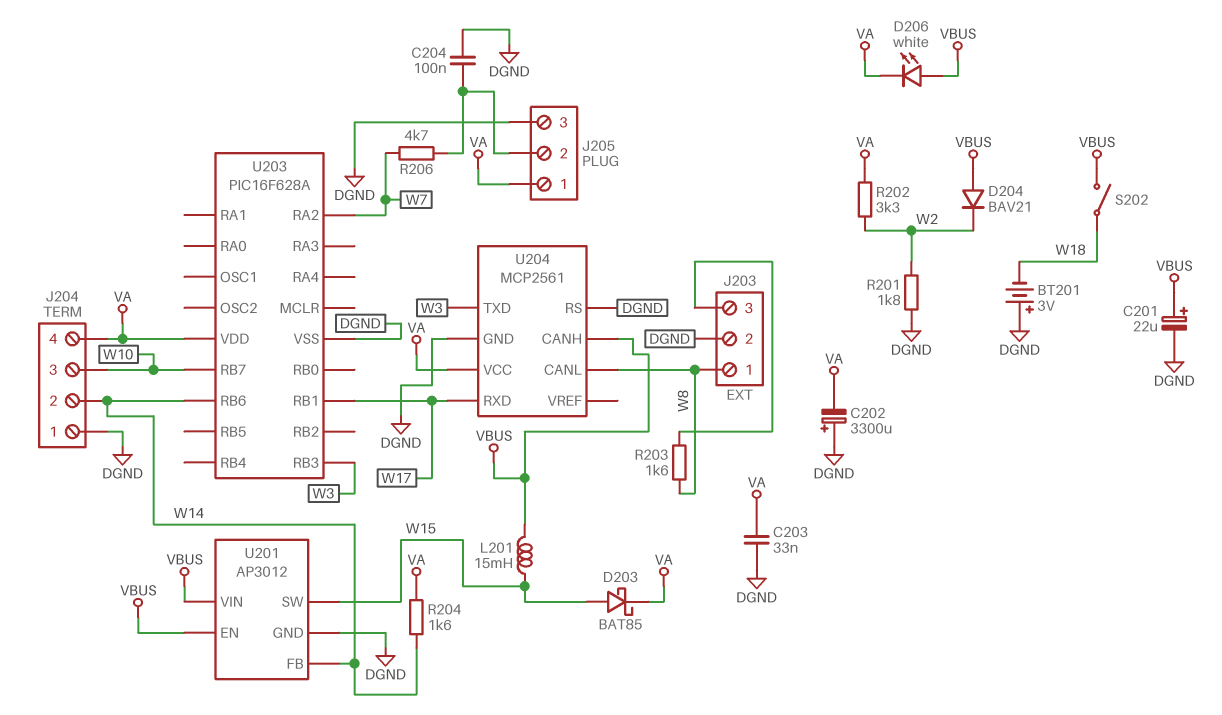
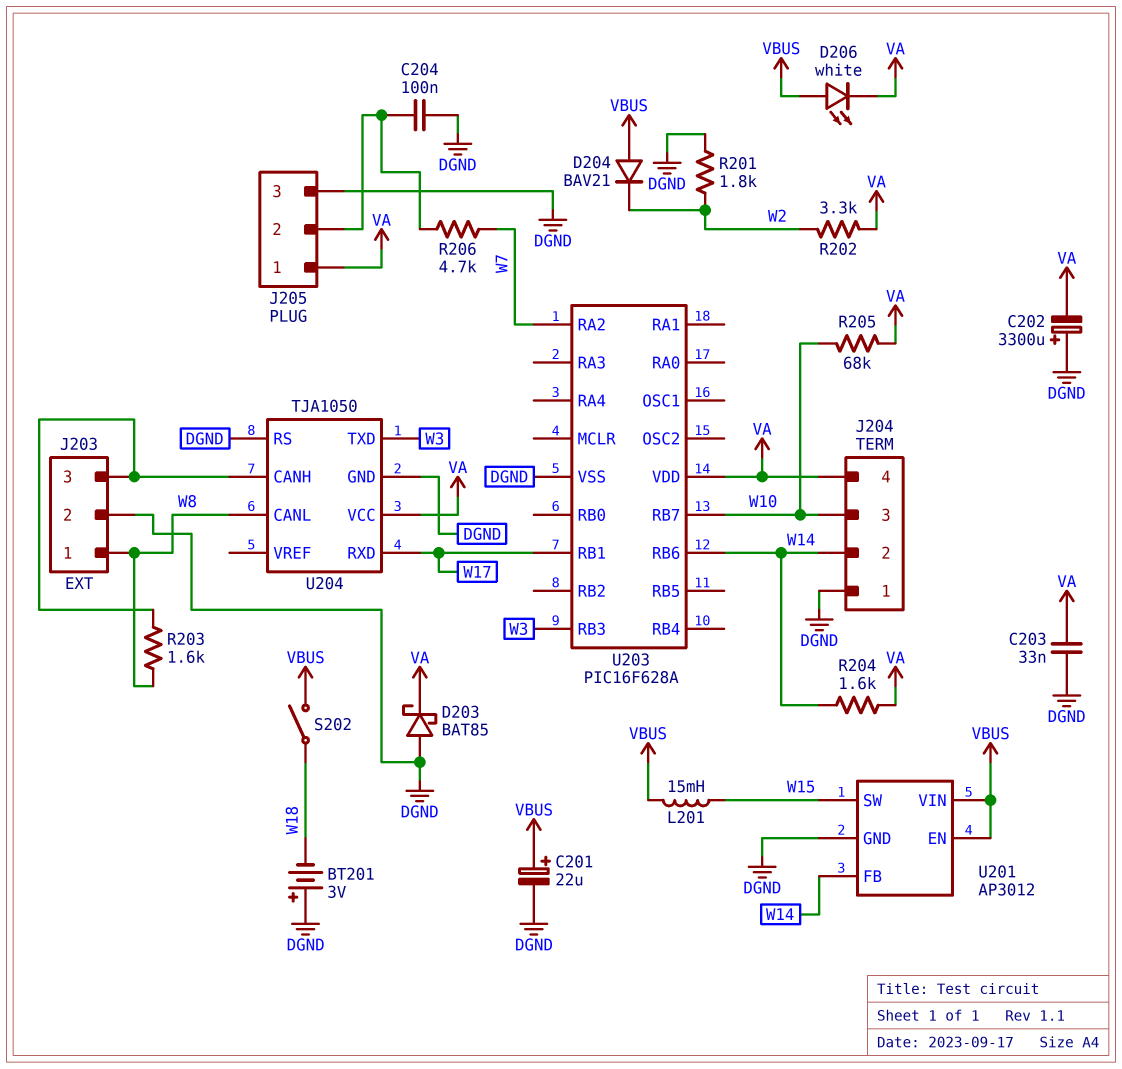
D203: schottky BAT85 (A W15, K VA) -> schottky BAT85 (A DGND, K VA)
R205: none -> 68k (VA, W10)
U204: MCP2561 -> TJA1050
U204 pin CANH: VBUS -> J203/3

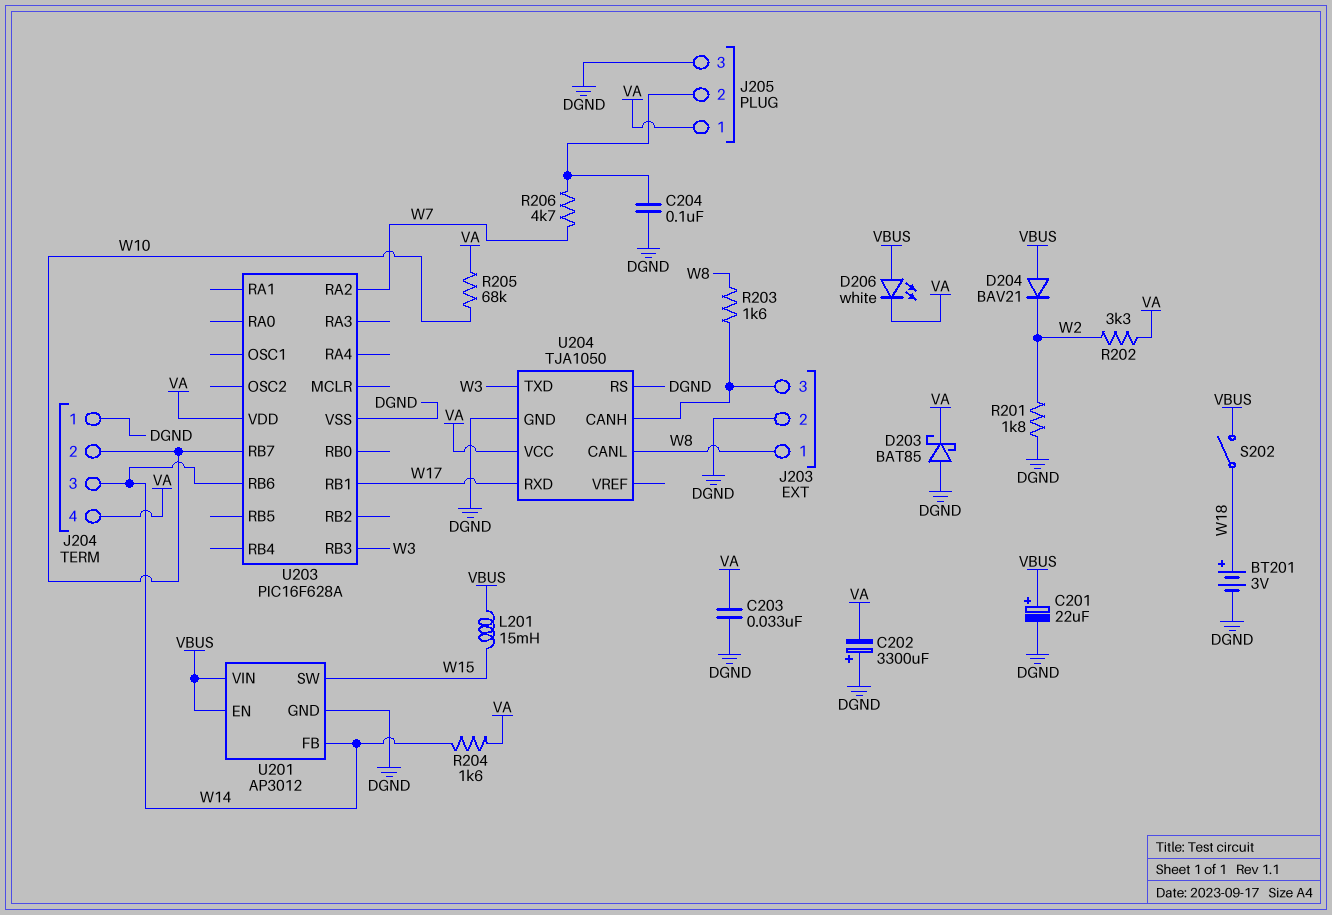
BT201: 3V (plus DGND, minus W18) -> 3V (plus W18, minus DGND)
J204 pin 2: W14 -> W10
J204 pin 3: W10 -> W14

